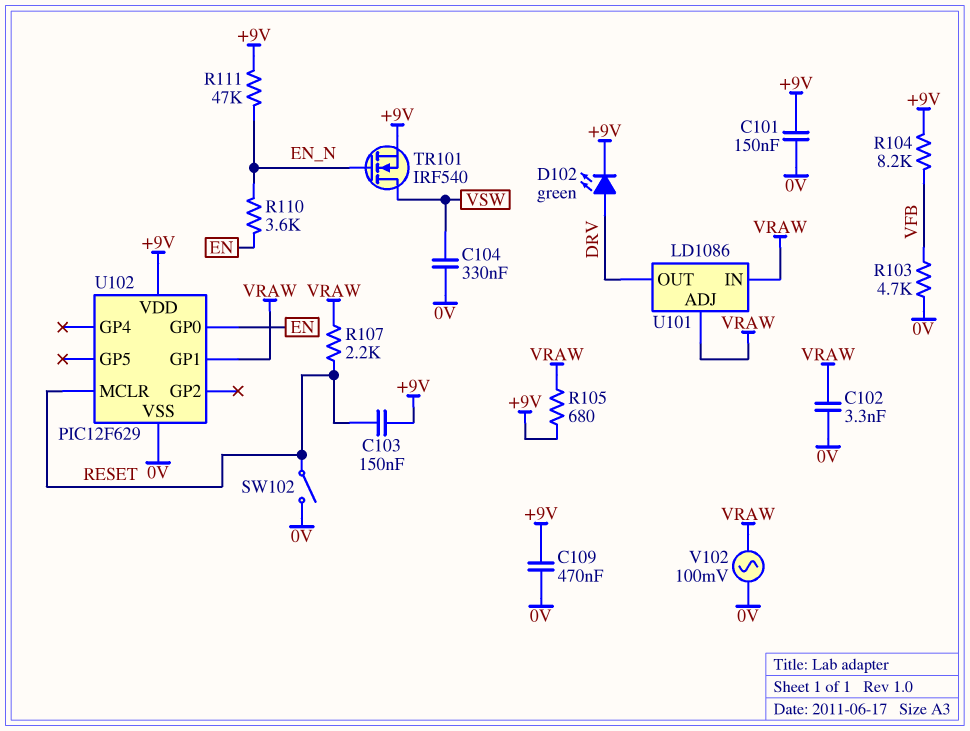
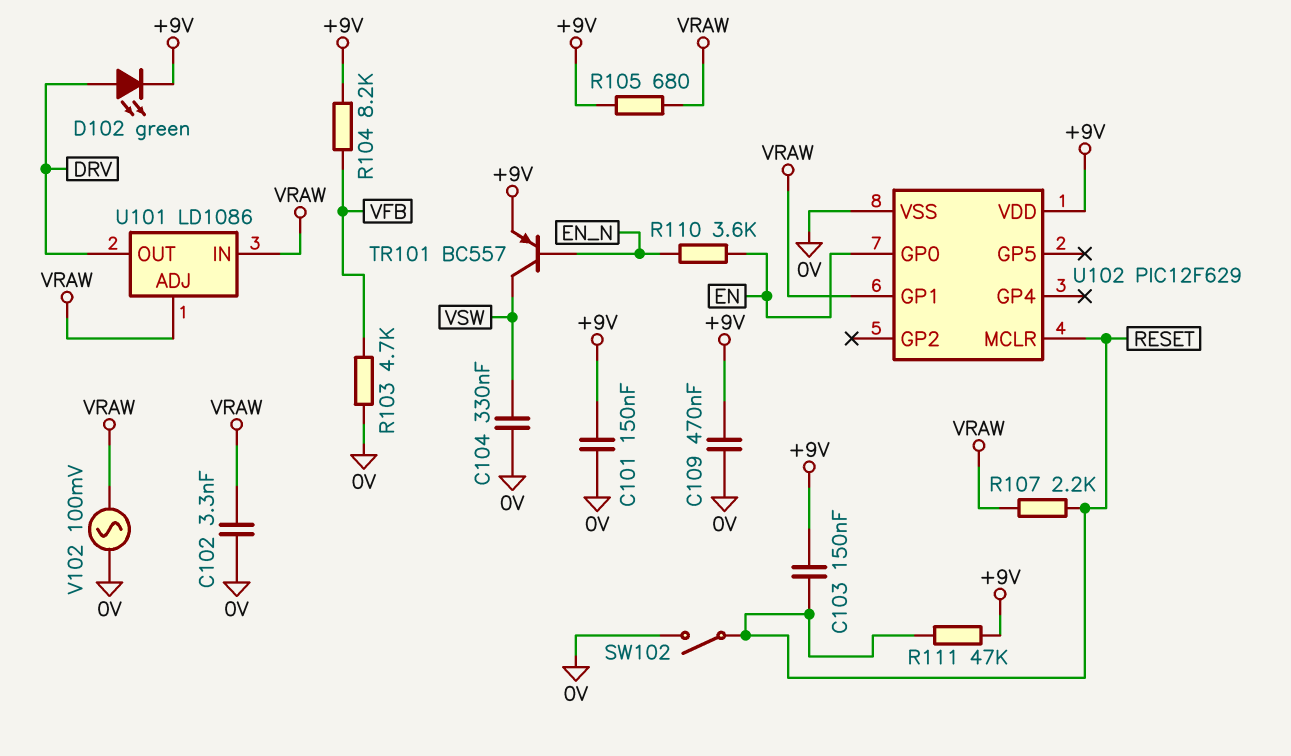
R111: 47k (+9V, EN_N) -> 47k (+9V, RESET)
TR101: NMOS IRF540 (G EN_N, D VSW, S +9V) -> PNP BC557 (B EN_N, C VSW, E +9V)

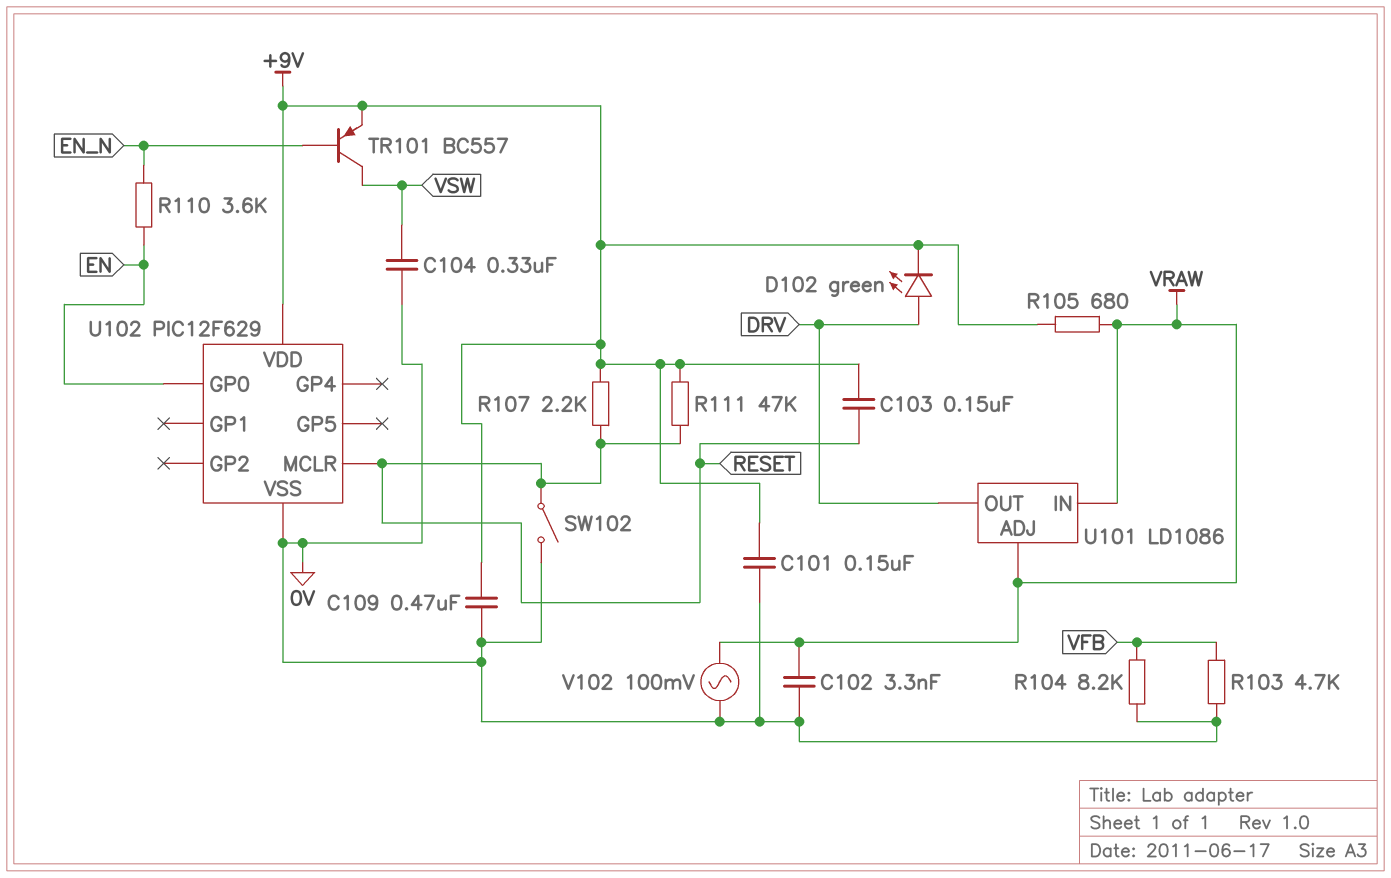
R104: 8.2k (+9V, VFB) -> 8.2k (0V, VFB)
R107: 2.2k (RESET, VRAW) -> 2.2k (+9V, RESET)
U102 pin GP1: VRAW -> none

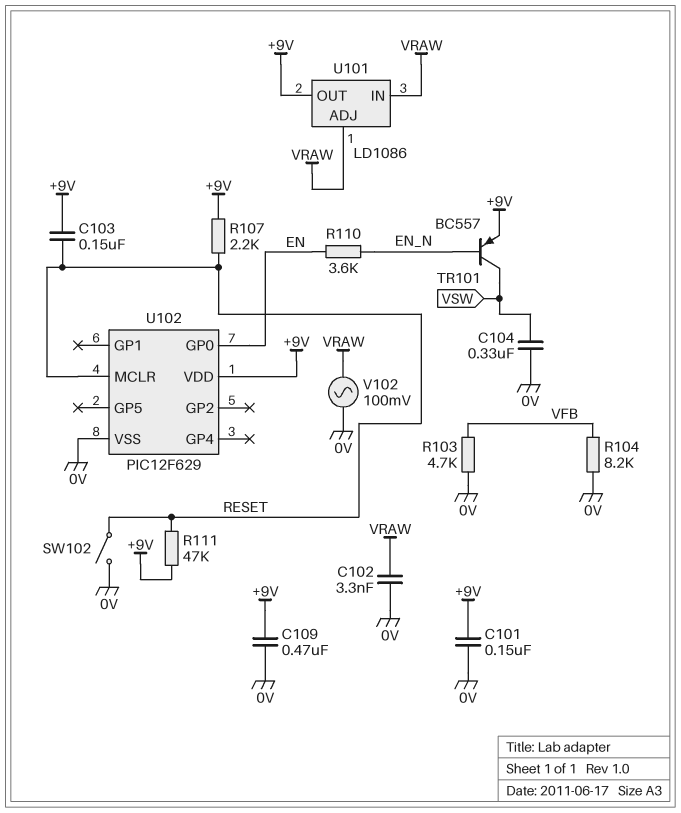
D102: LED green (A DRV, K +9V) -> none
R105: 680 (+9V, VRAW) -> none
U101 pin OUT: DRV -> +9V

